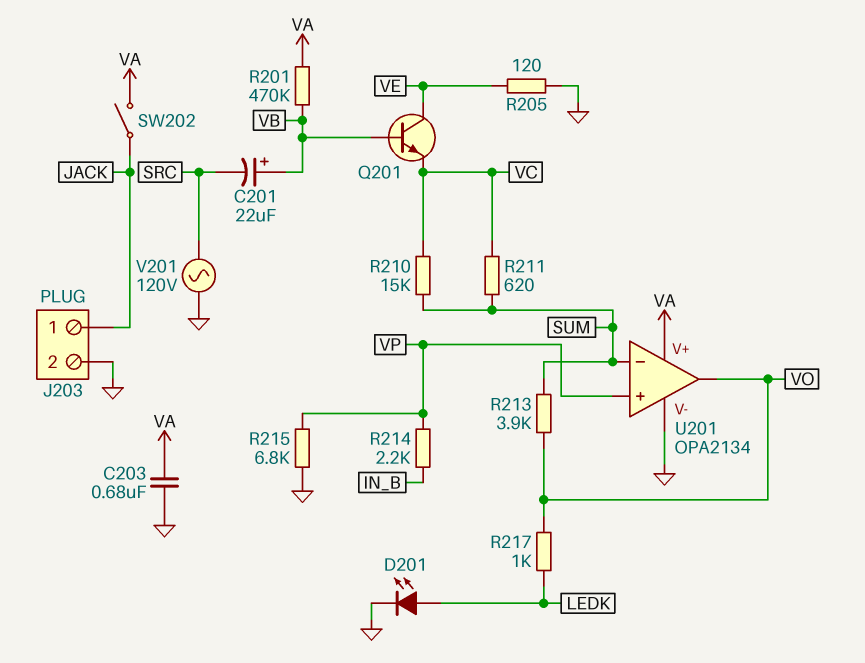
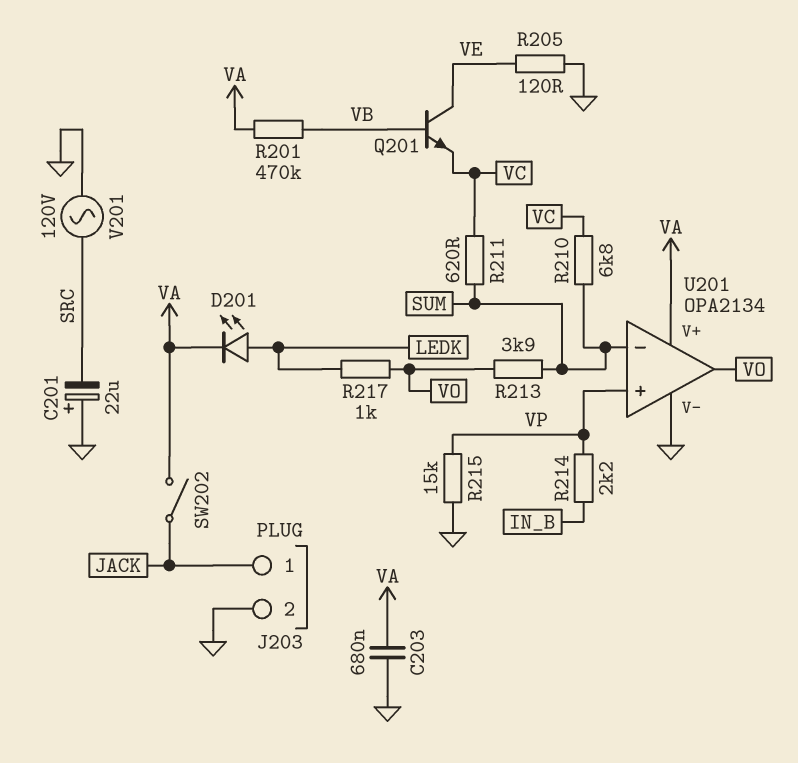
C201: 22uF (plus VB, minus SRC) -> 22uF (plus GND, minus SRC)
D201: LED (A LEDK, K GND) -> LED (A LEDK, K VA)
R210: 15k (SUM, VC) -> 6.8k (SUM, VC)
R215: 6.8k (GND, VP) -> 15k (GND, VP)

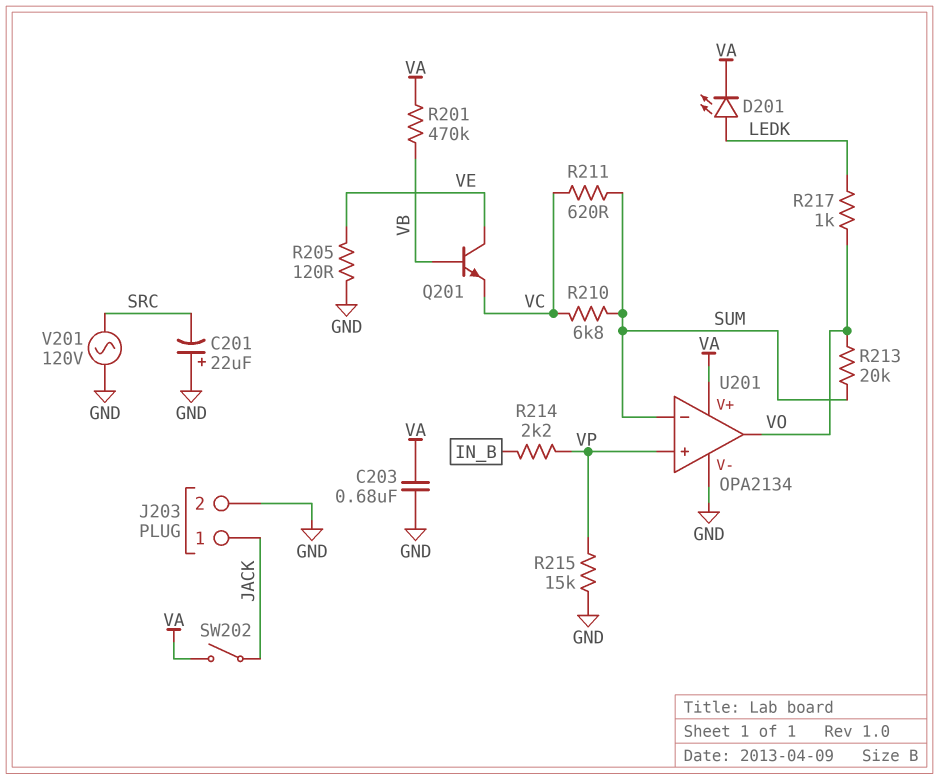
R213: 3.9k (SUM, VO) -> 20k (SUM, VO)

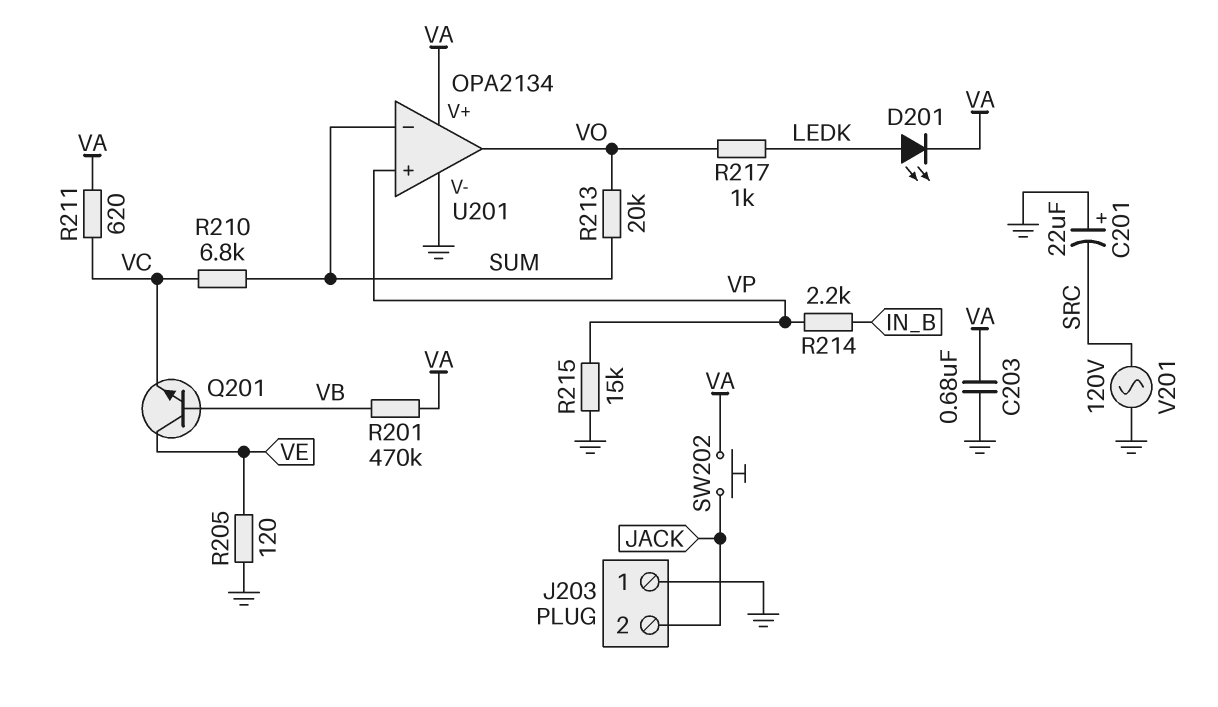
J203 pin 1: JACK -> GND
J203 pin 2: GND -> JACK
R211: 620 (SUM, VC) -> 620 (VA, VC)
SW202: switch (JACK, VA) -> button (JACK, VA)

